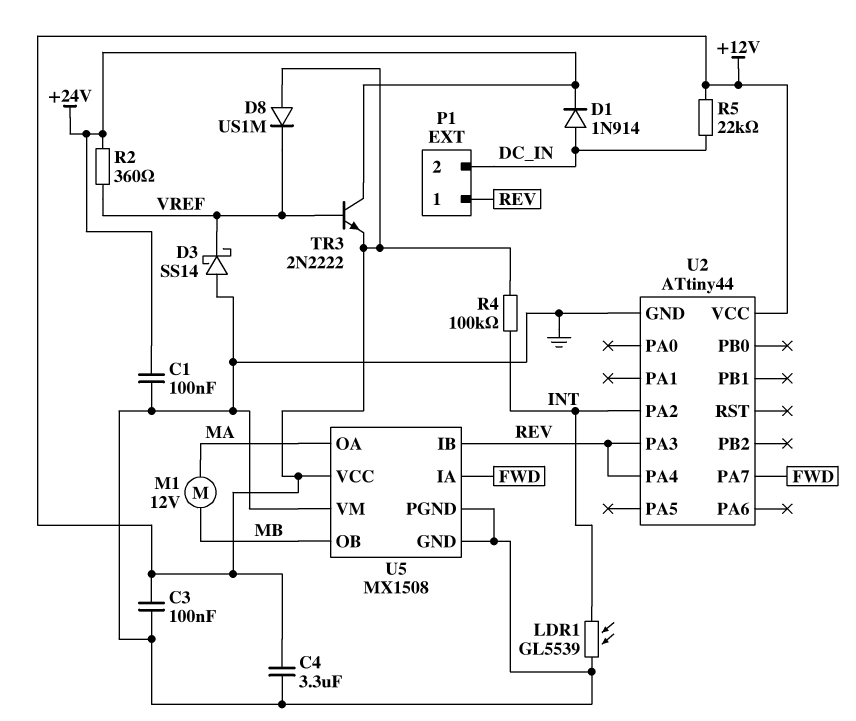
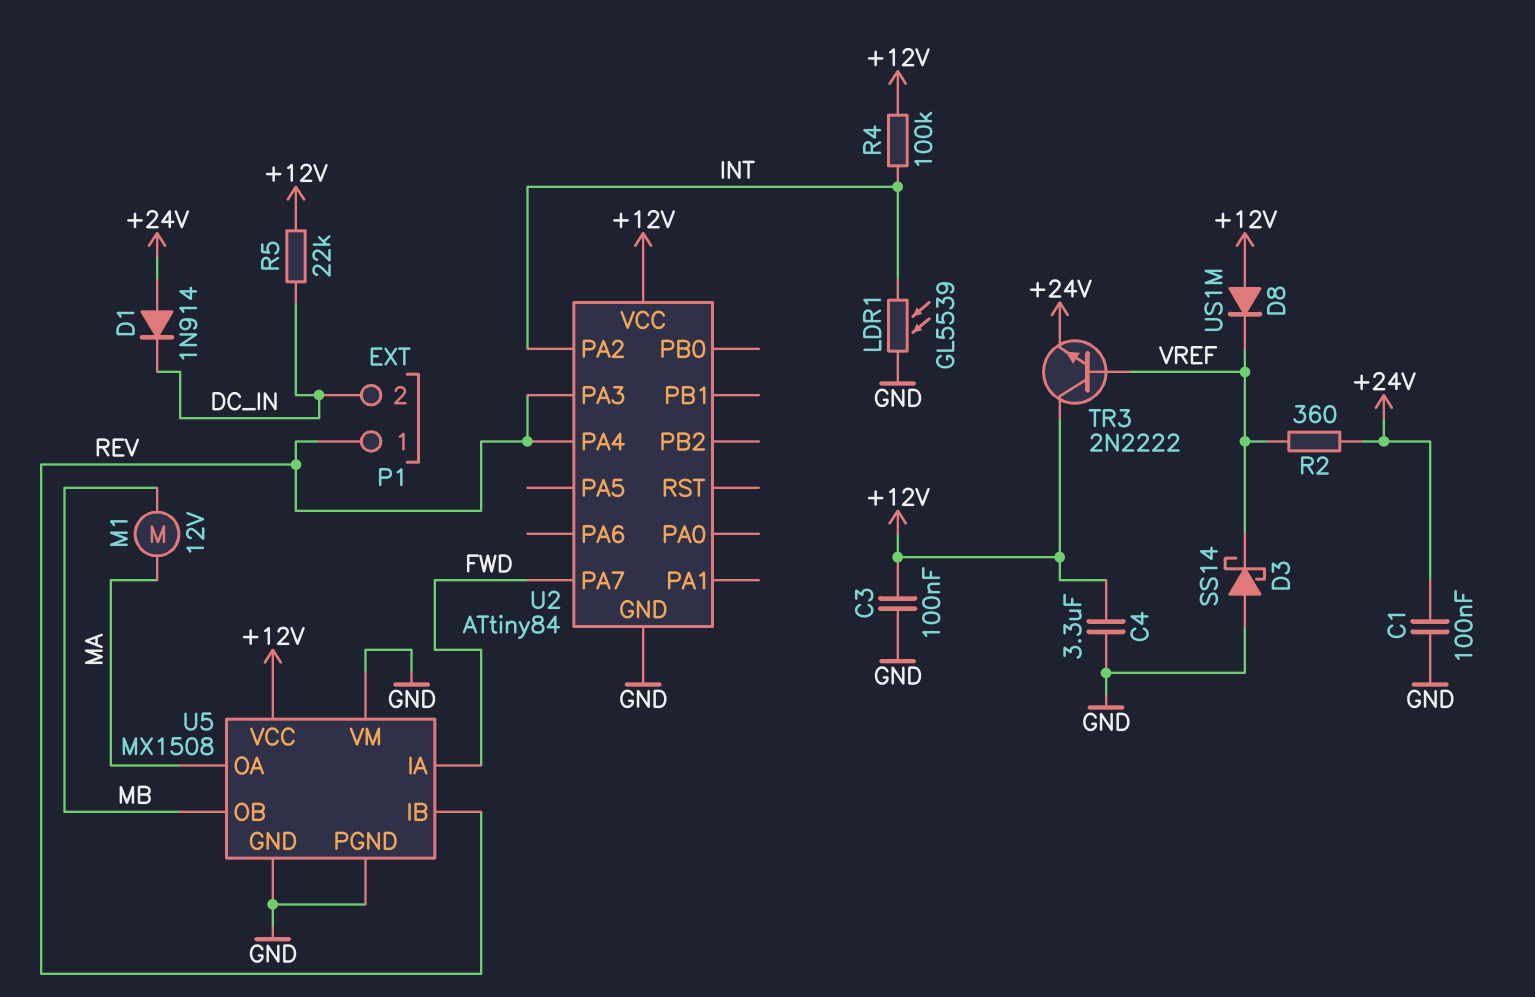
D1: diode 1N914 (A DC_IN, K +24V) -> diode 1N914 (A +24V, K DC_IN)
TR3: NPN 2N2222 (B VREF, C +24V, E +12V) -> NPN 2N2222 (B VREF, C +12V, E +24V)
U2: ATtiny44 -> ATtiny84

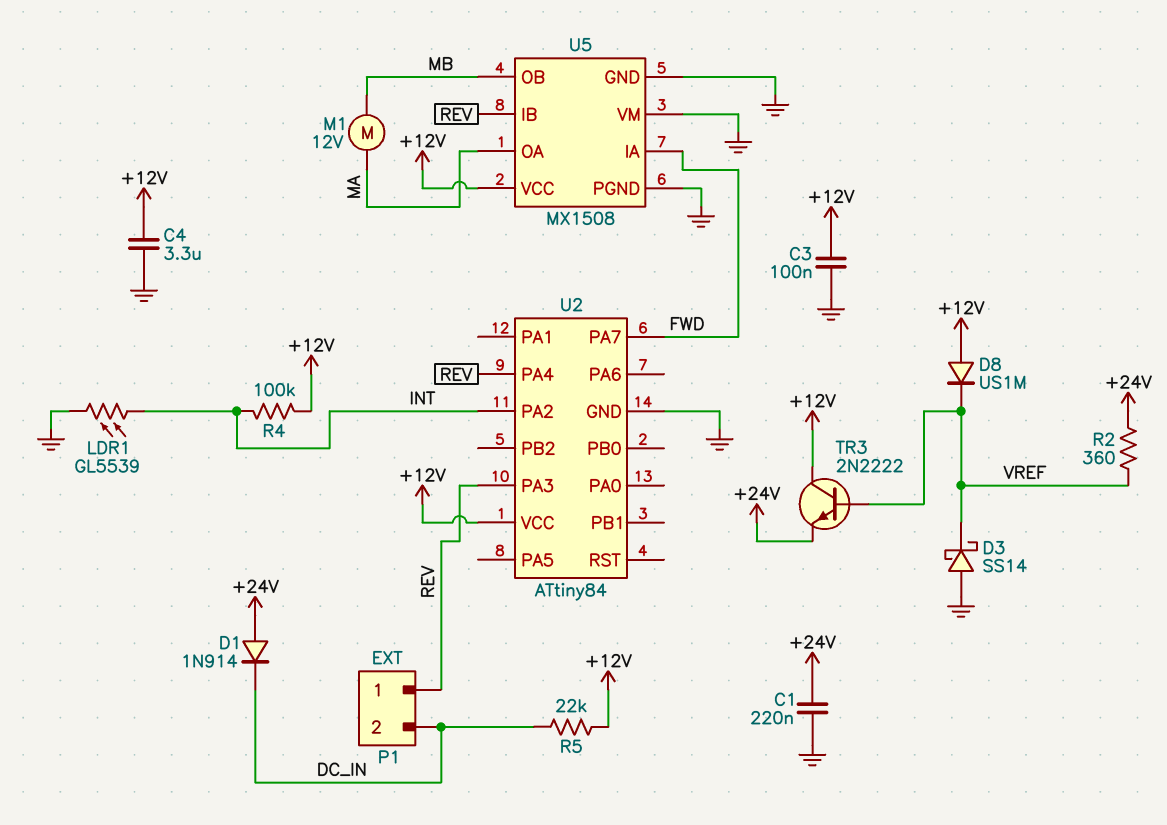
C1: 100nF (+24V, GND) -> 220nF (+24V, GND)

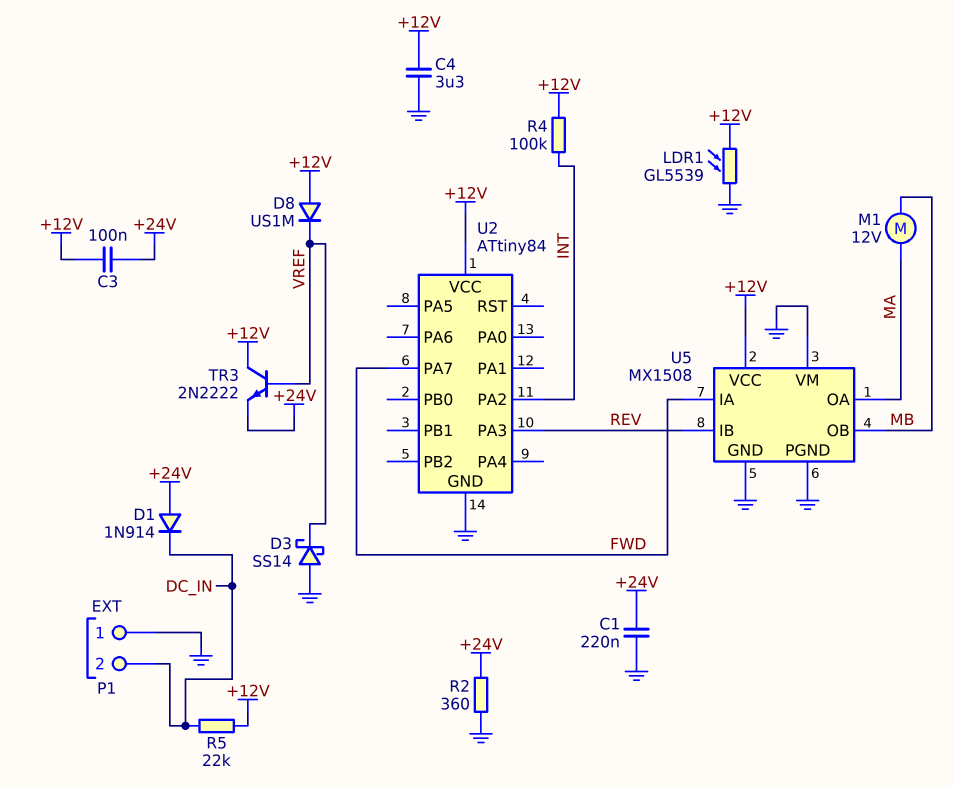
C3: 100nF (+12V, GND) -> 100nF (+12V, +24V)
LDR1: GL5539 (GND, INT) -> GL5539 (+12V, GND)
P1 pin 1: REV -> GND
R2: 360 (+24V, VREF) -> 360 (+24V, GND)
U2 pin PA4: REV -> none

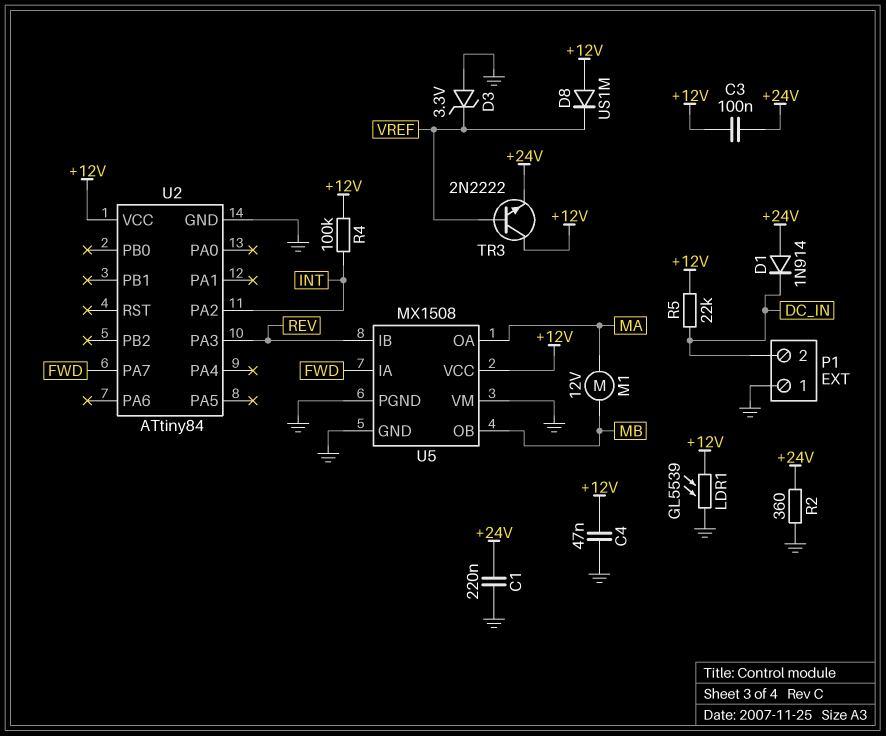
C4: 3.3uF (+12V, GND) -> 47nF (+12V, GND)
D3: schottky SS14 (A GND, K VREF) -> zener 3.3V (A GND, K VREF)

